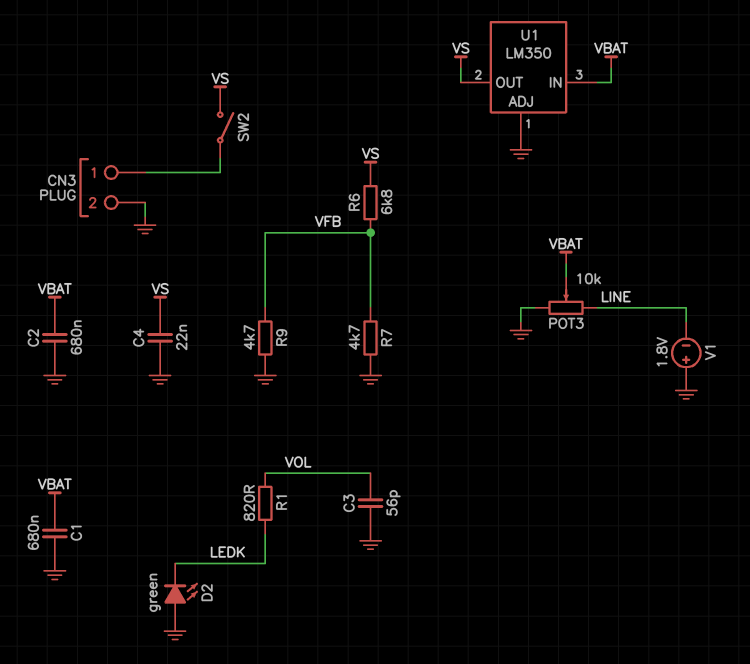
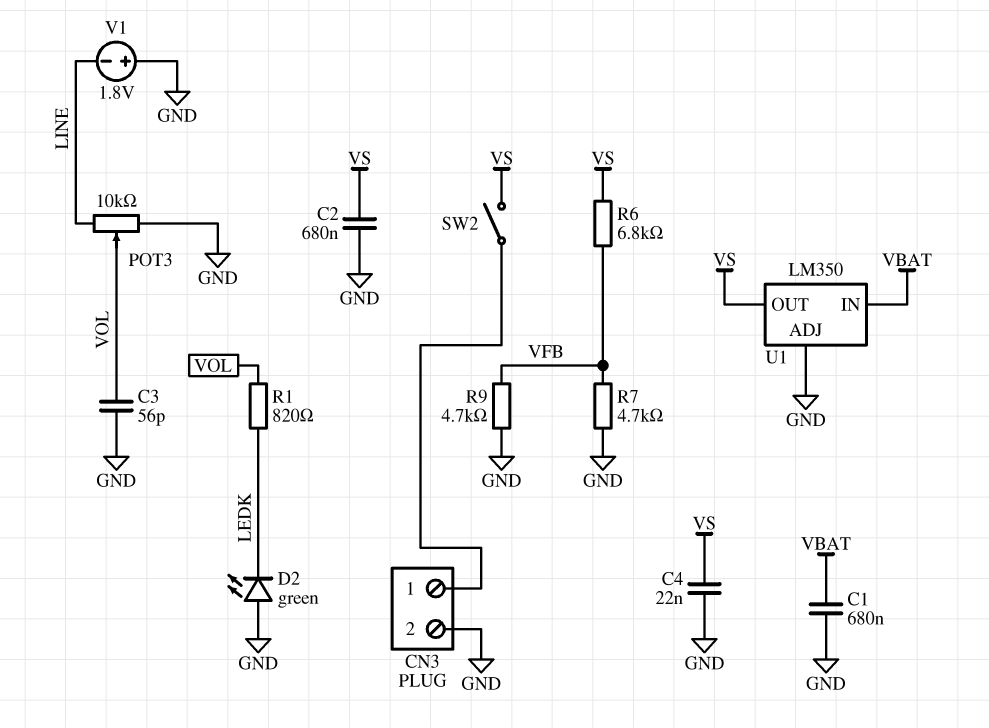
C2: 680nF (GND, VBAT) -> 680nF (GND, VS)
POT3: 10k (GND, LINE, wiper VBAT) -> 10k (GND, LINE, wiper VOL)

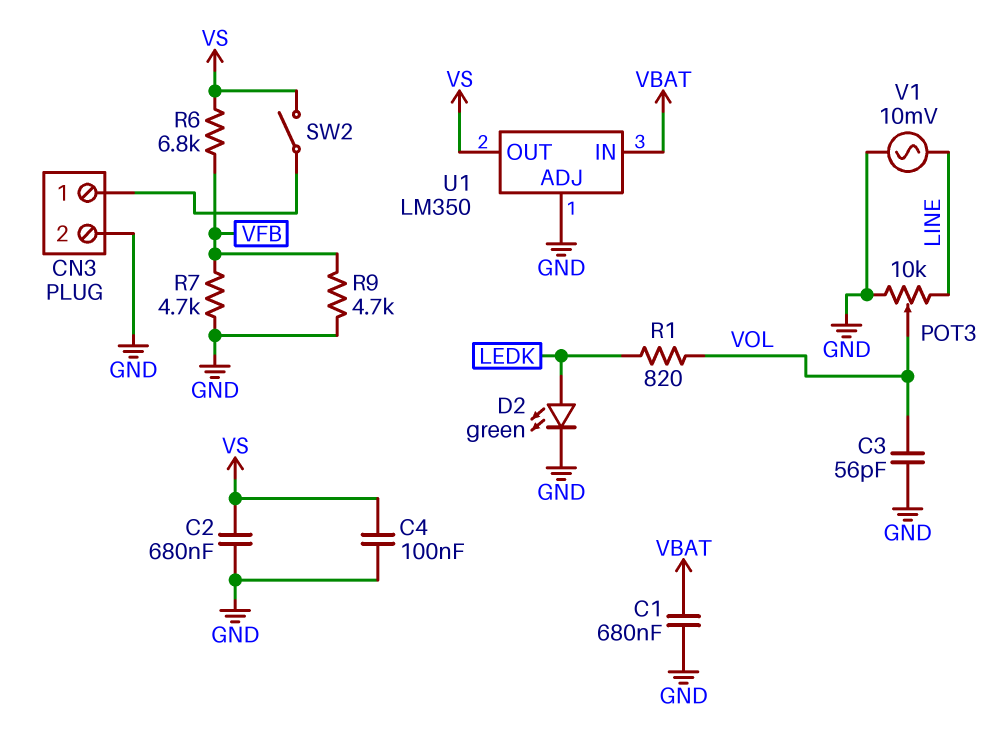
C4: 22nF (GND, VS) -> 100nF (GND, VS)
D2: LED green (A GND, K LEDK) -> LED green (A LEDK, K GND)
V1: 1.8V (plus GND, minus LINE) -> AC 10mV (GND, LINE)

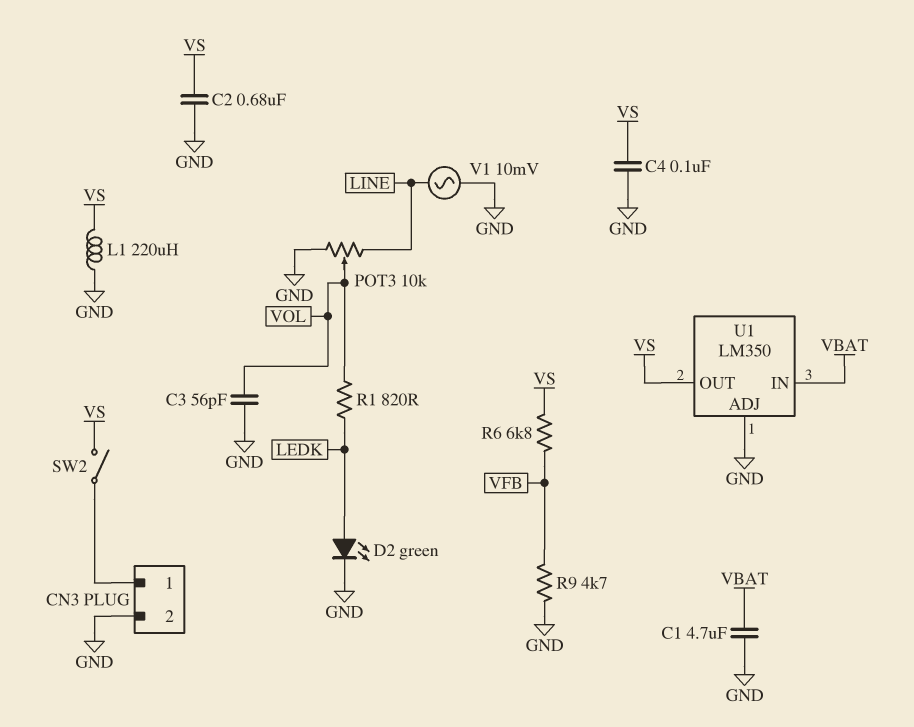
C1: 680nF (GND, VBAT) -> 4.7uF (GND, VBAT)
L1: none -> 220uH (GND, VS)
R7: 4.7k (GND, VFB) -> none

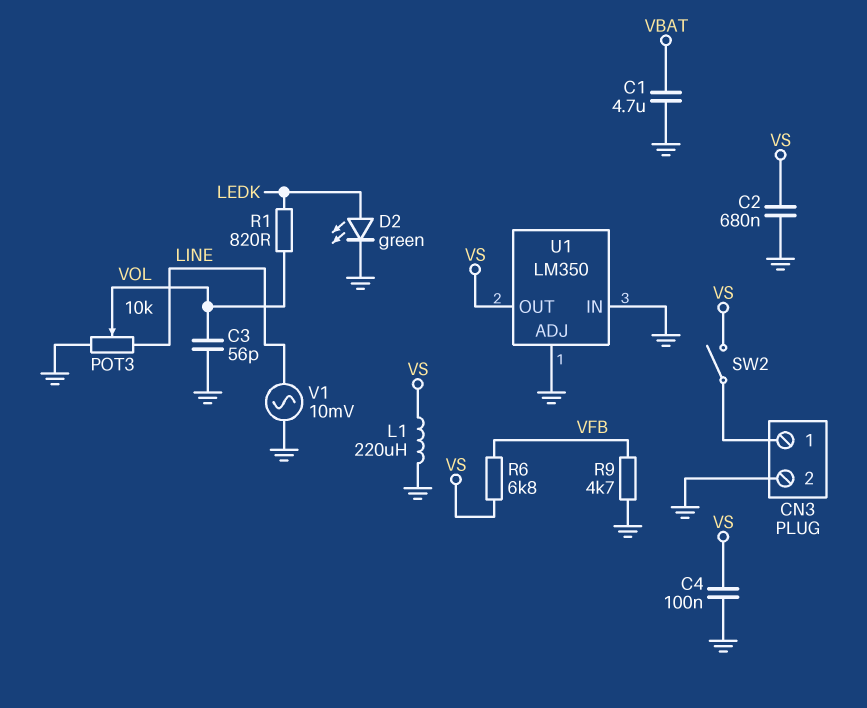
U1 pin IN: VBAT -> GND

